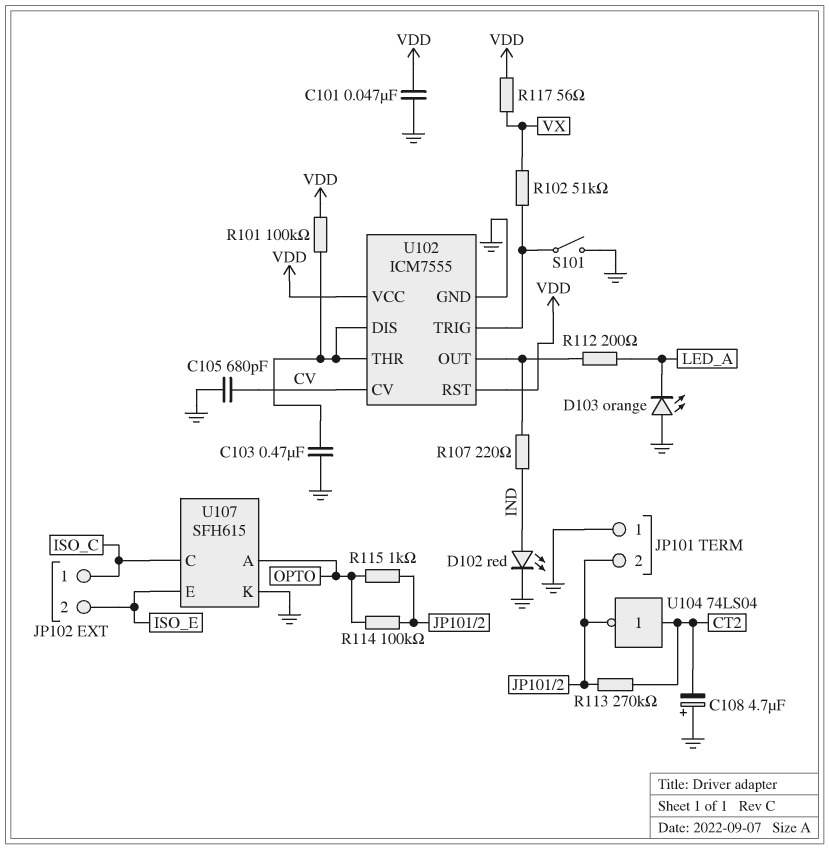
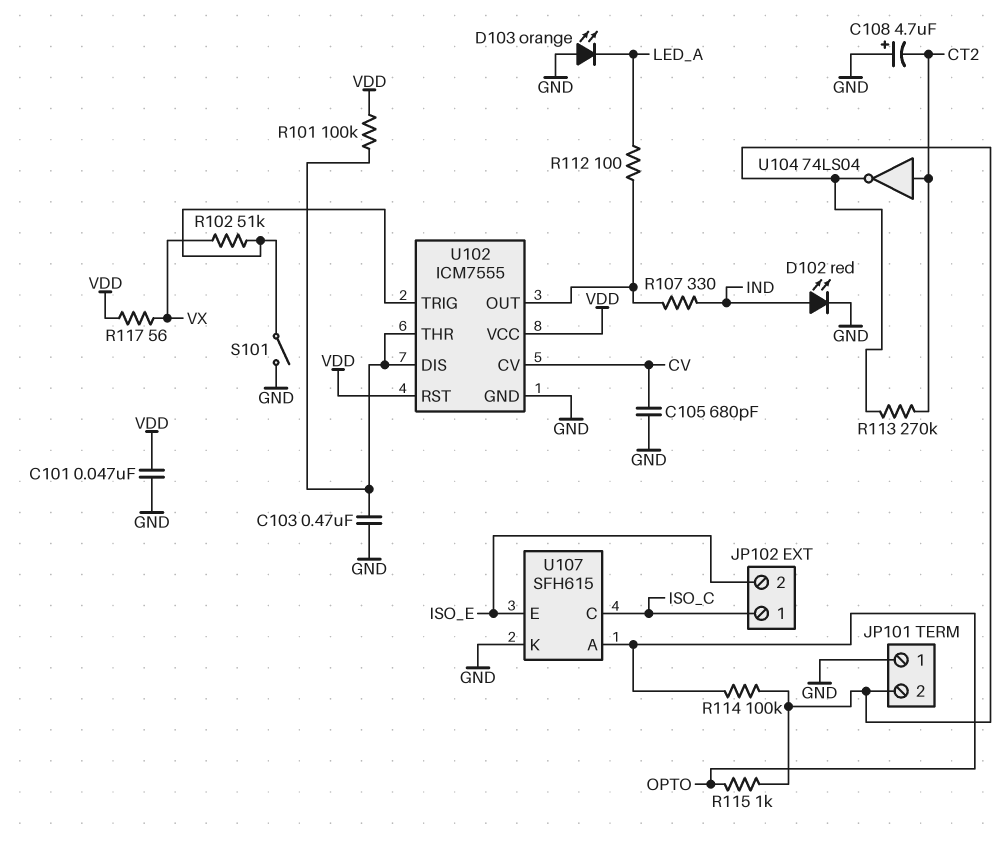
R107: 220 (IND, U102/OUT) -> 330 (IND, U102/OUT)
R112: 200 (LED_A, U102/OUT) -> 100 (LED_A, U102/OUT)

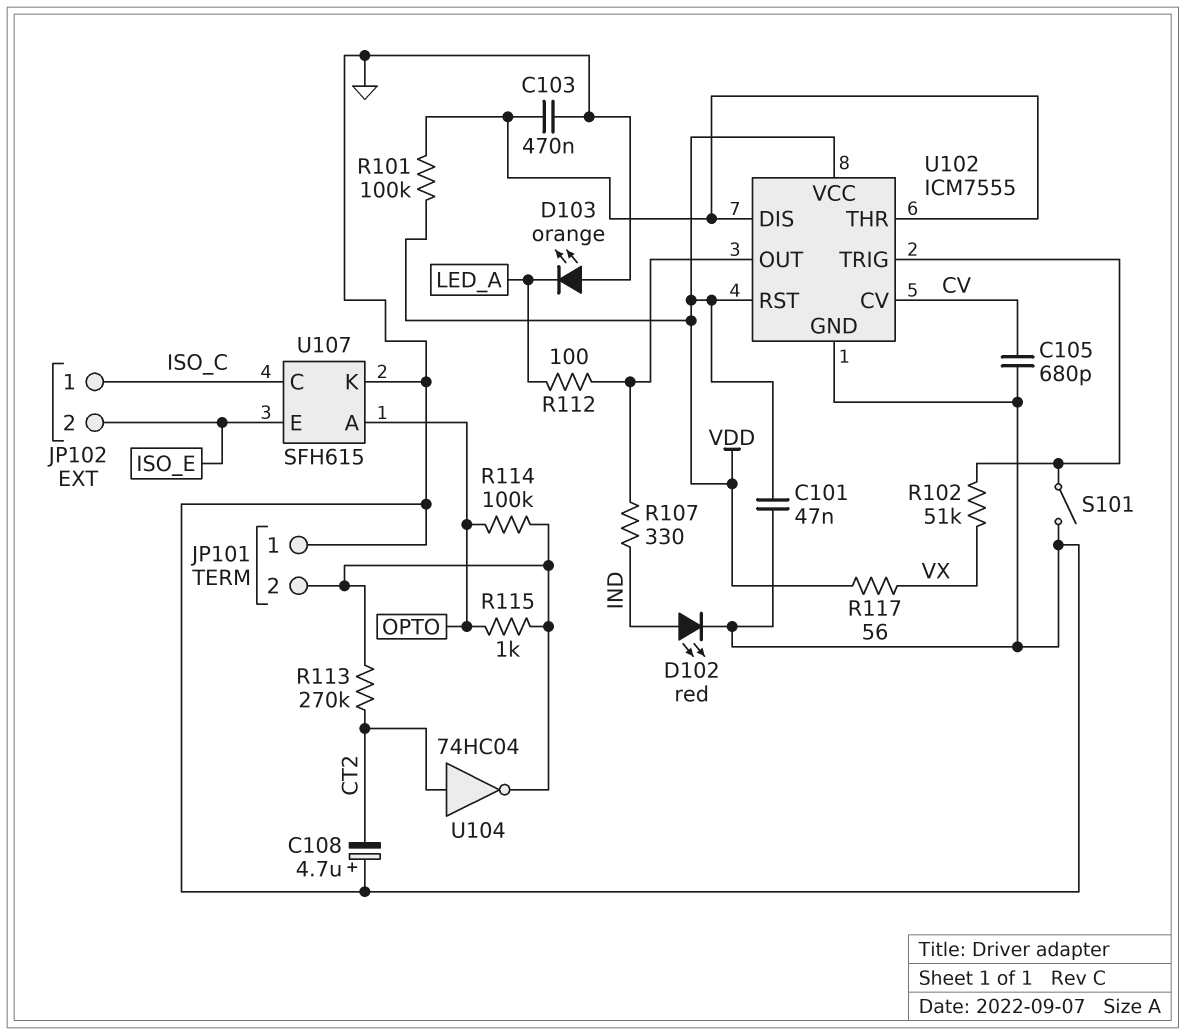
U104: NOT 74LS04 (in CT2, out JP101/2) -> NOT 74HC04 (in CT2, out JP101/2)

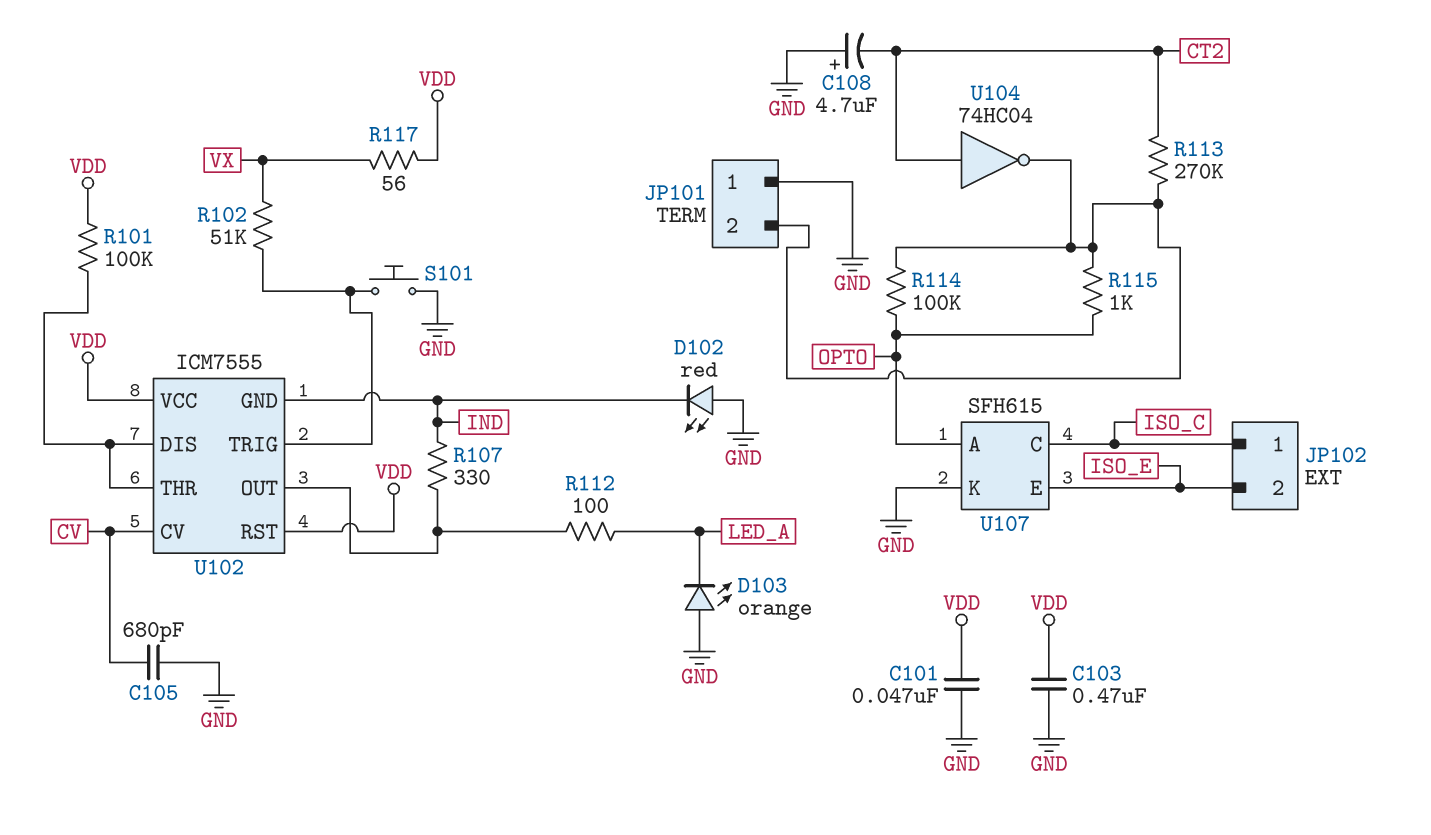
C103: 470nF (GND, U102/DIS) -> 470nF (GND, VDD)
D102: LED red (A IND, K GND) -> LED red (A GND, K IND)
S101: switch (GND, U102/TRIG) -> button (GND, U102/TRIG)
U102 pin GND: GND -> IND

